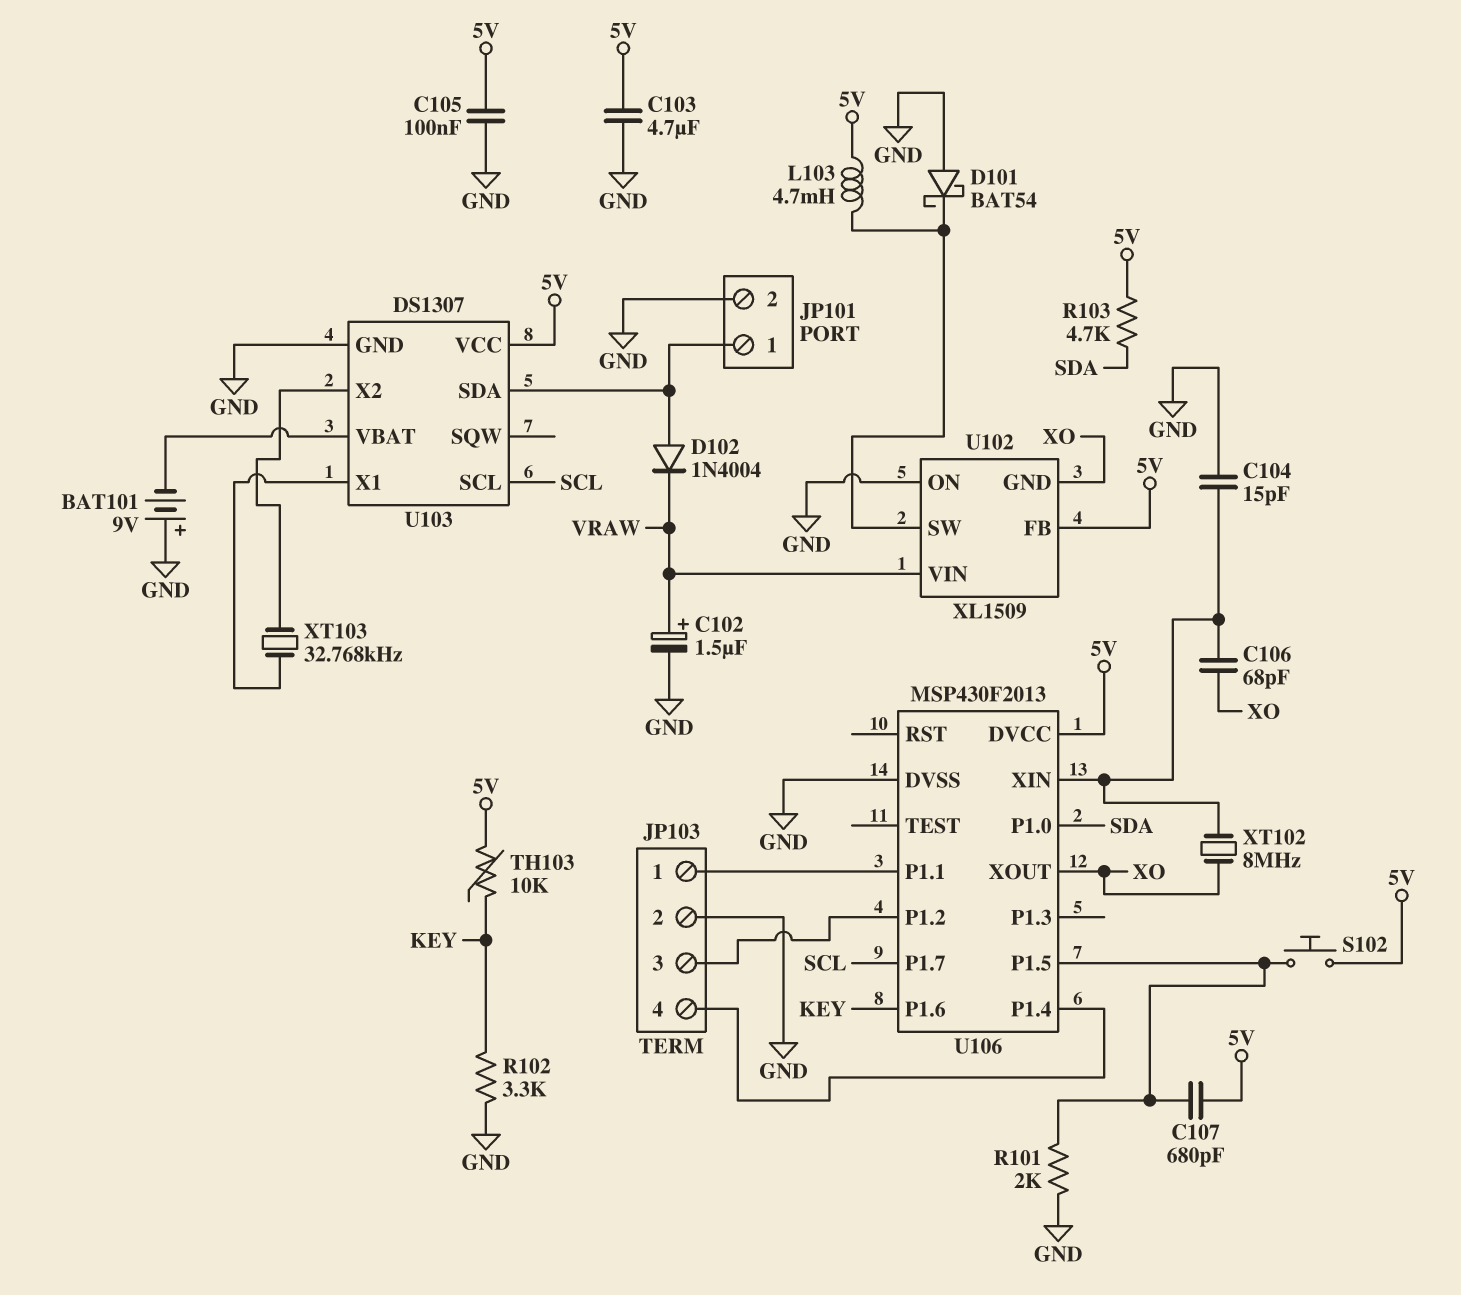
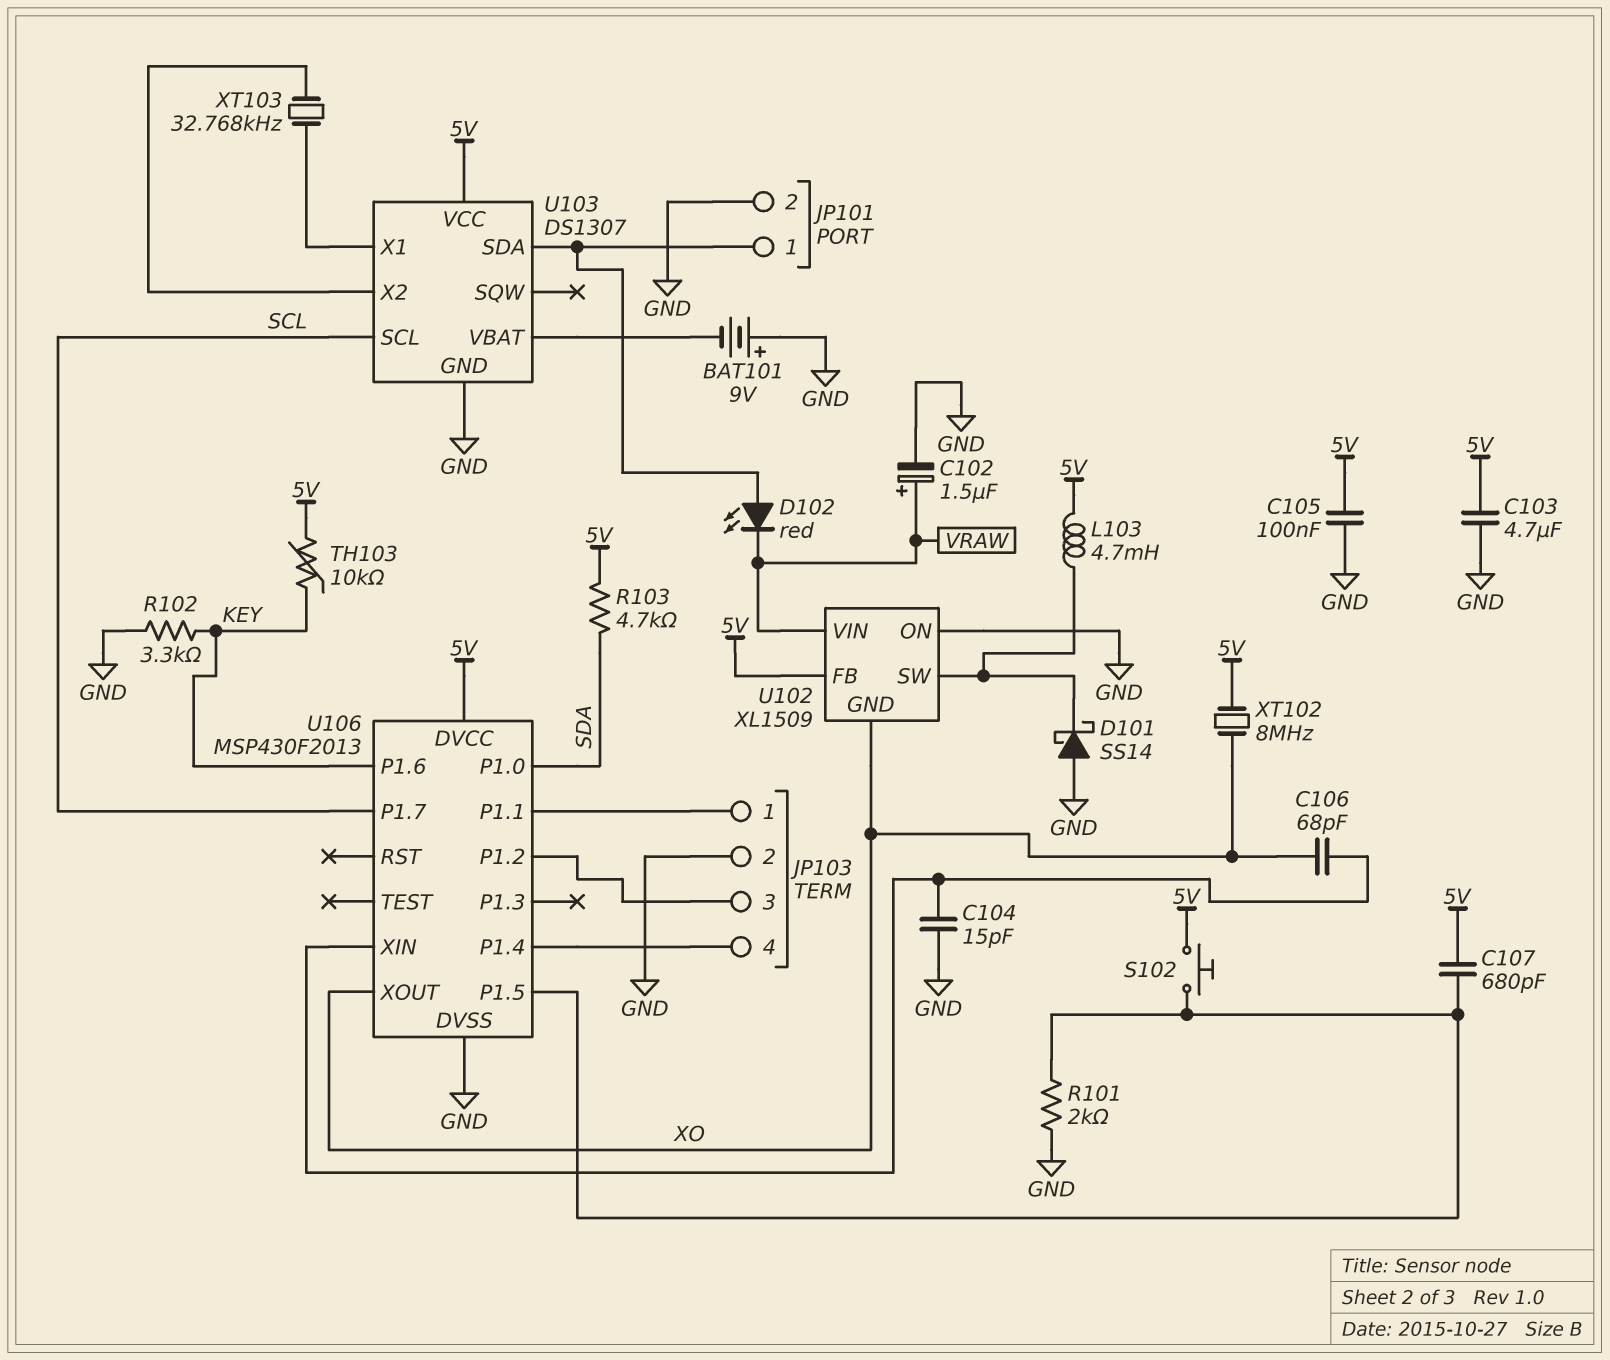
D101: schottky BAT54 (A GND, K U102/SW) -> schottky SS14 (A GND, K U102/SW)
D102: diode 1N4004 (A JP101/1, K VRAW) -> LED red (A JP101/1, K VRAW)
XT102: 8MHz (U106/XIN, XO) -> 8MHz (5V, XO)

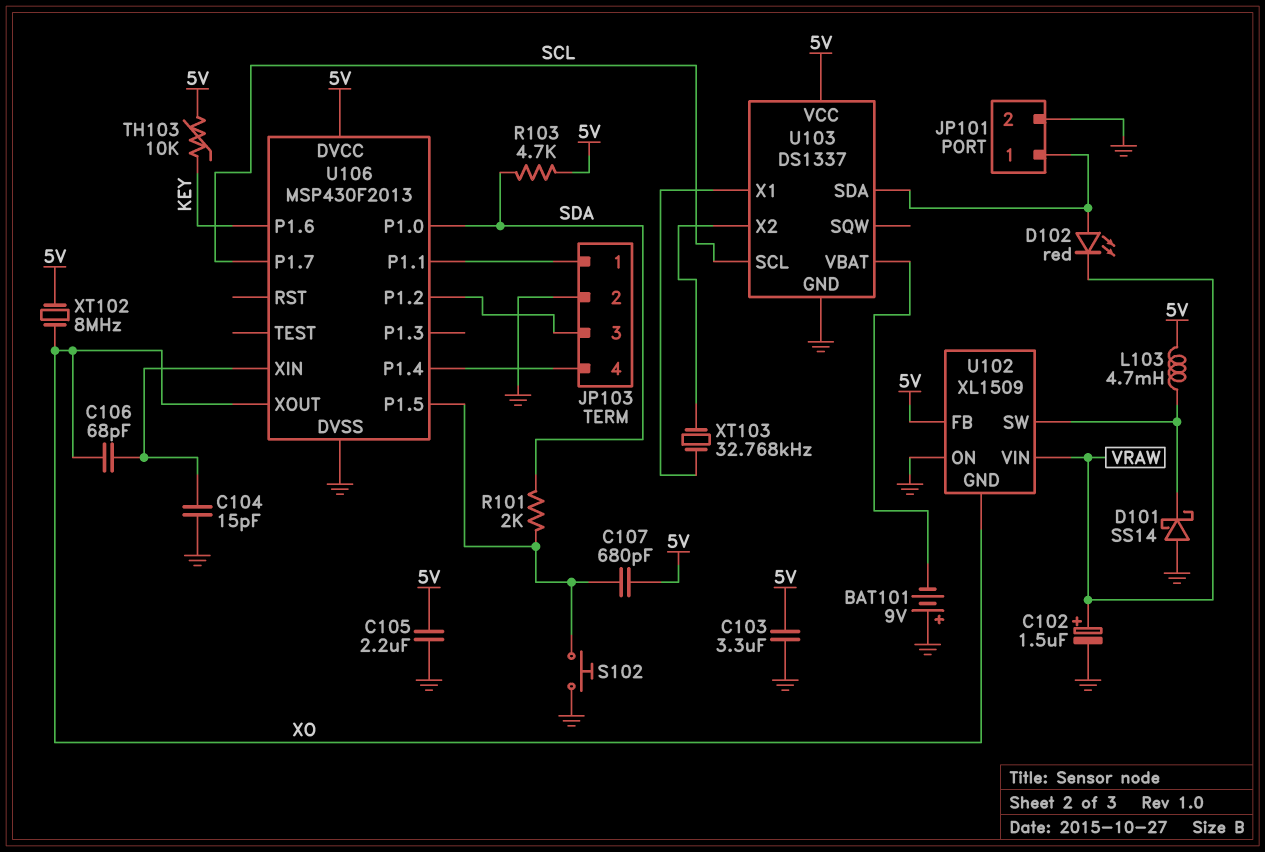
C103: 4.7uF (5V, GND) -> 3.3uF (5V, GND)
C105: 100nF (5V, GND) -> 2.2uF (5V, GND)
R101: 2k (GND, U106/P1.5) -> 2k (SDA, U106/P1.5)
R102: 3.3k (GND, KEY) -> none
S102: button (5V, U106/P1.5) -> button (GND, U106/P1.5)
U103: DS1307 -> DS1337

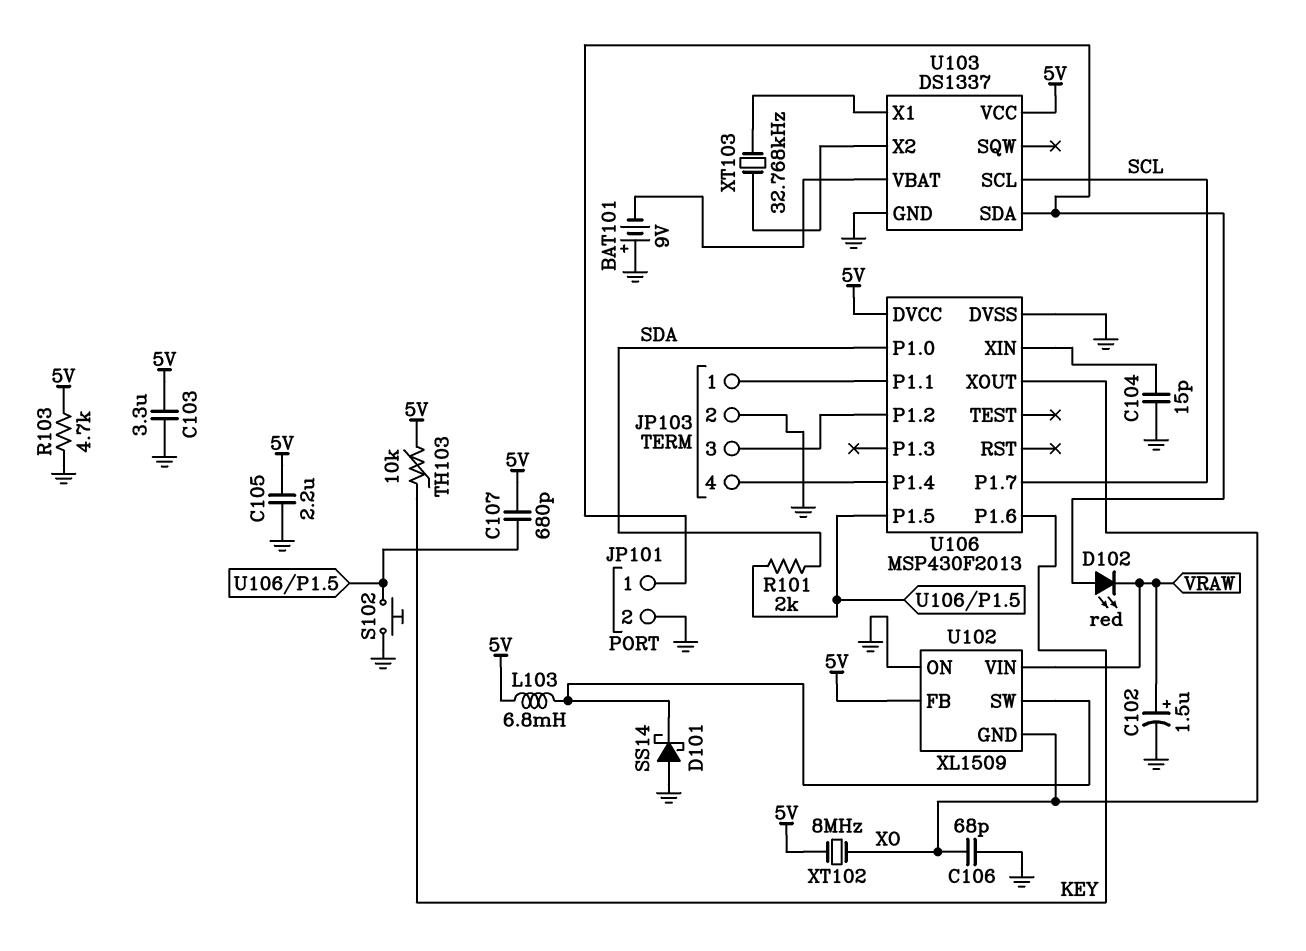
C106: 68pF (U106/XIN, XO) -> 68pF (GND, XO)
L103: 4.7mH (5V, U102/SW) -> 6.8mH (5V, U102/SW)
R103: 4.7k (5V, SDA) -> 4.7k (5V, GND)

